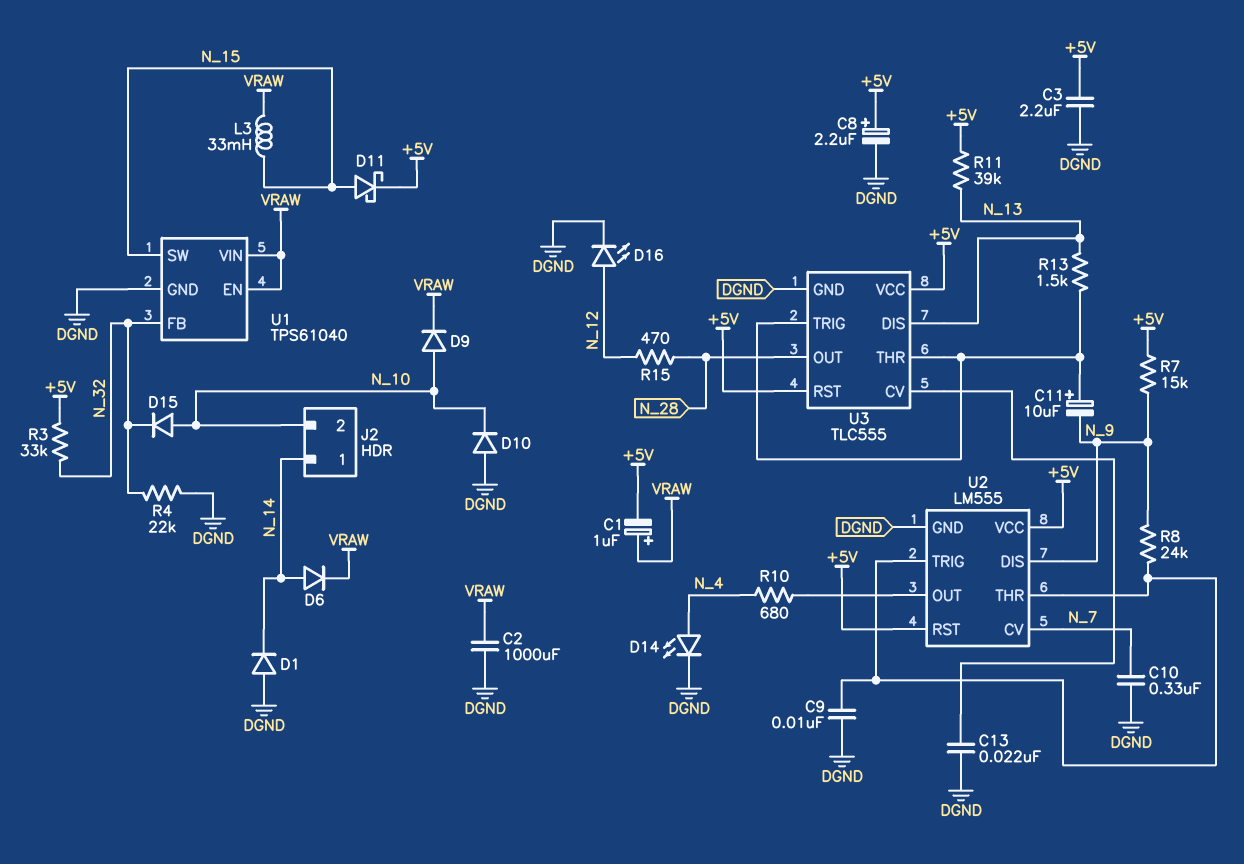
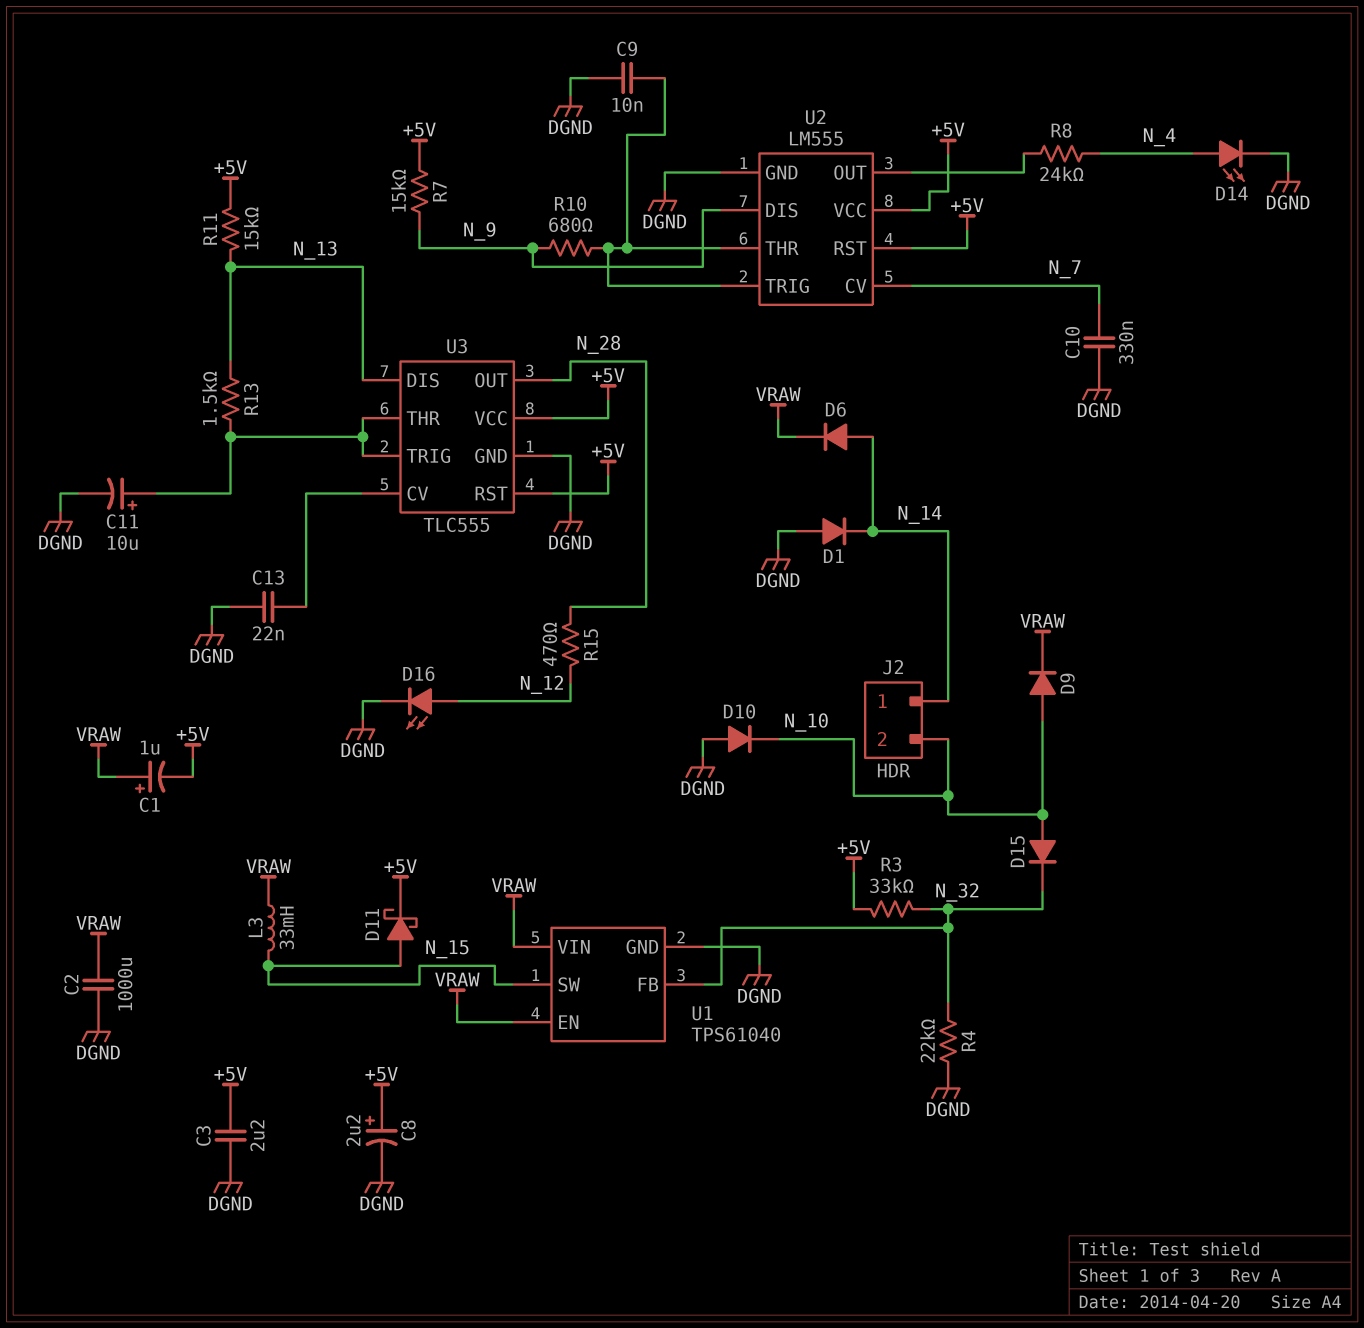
C11: 10uF (plus U3/THR, minus N_9) -> 10uF (plus U3/THR, minus DGND)
R8: 24k (N_9, U2/THR) -> 24k (N_4, U2/OUT)
R10: 680 (N_4, U2/OUT) -> 680 (N_9, U2/THR)
R11: 39k (+5V, N_13) -> 15k (+5V, N_13)

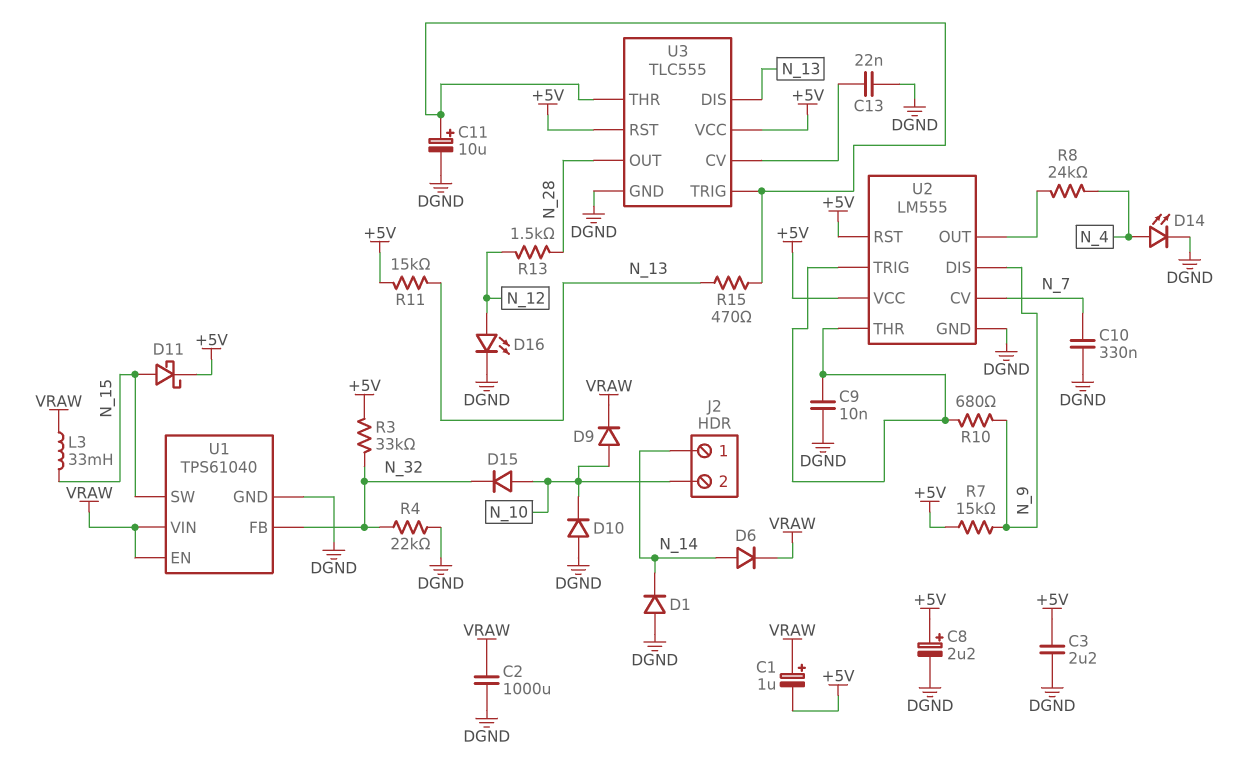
R13: 1.5k (N_13, U3/THR) -> 1.5k (N_12, N_28)
R15: 470 (N_12, N_28) -> 470 (N_13, U3/THR)

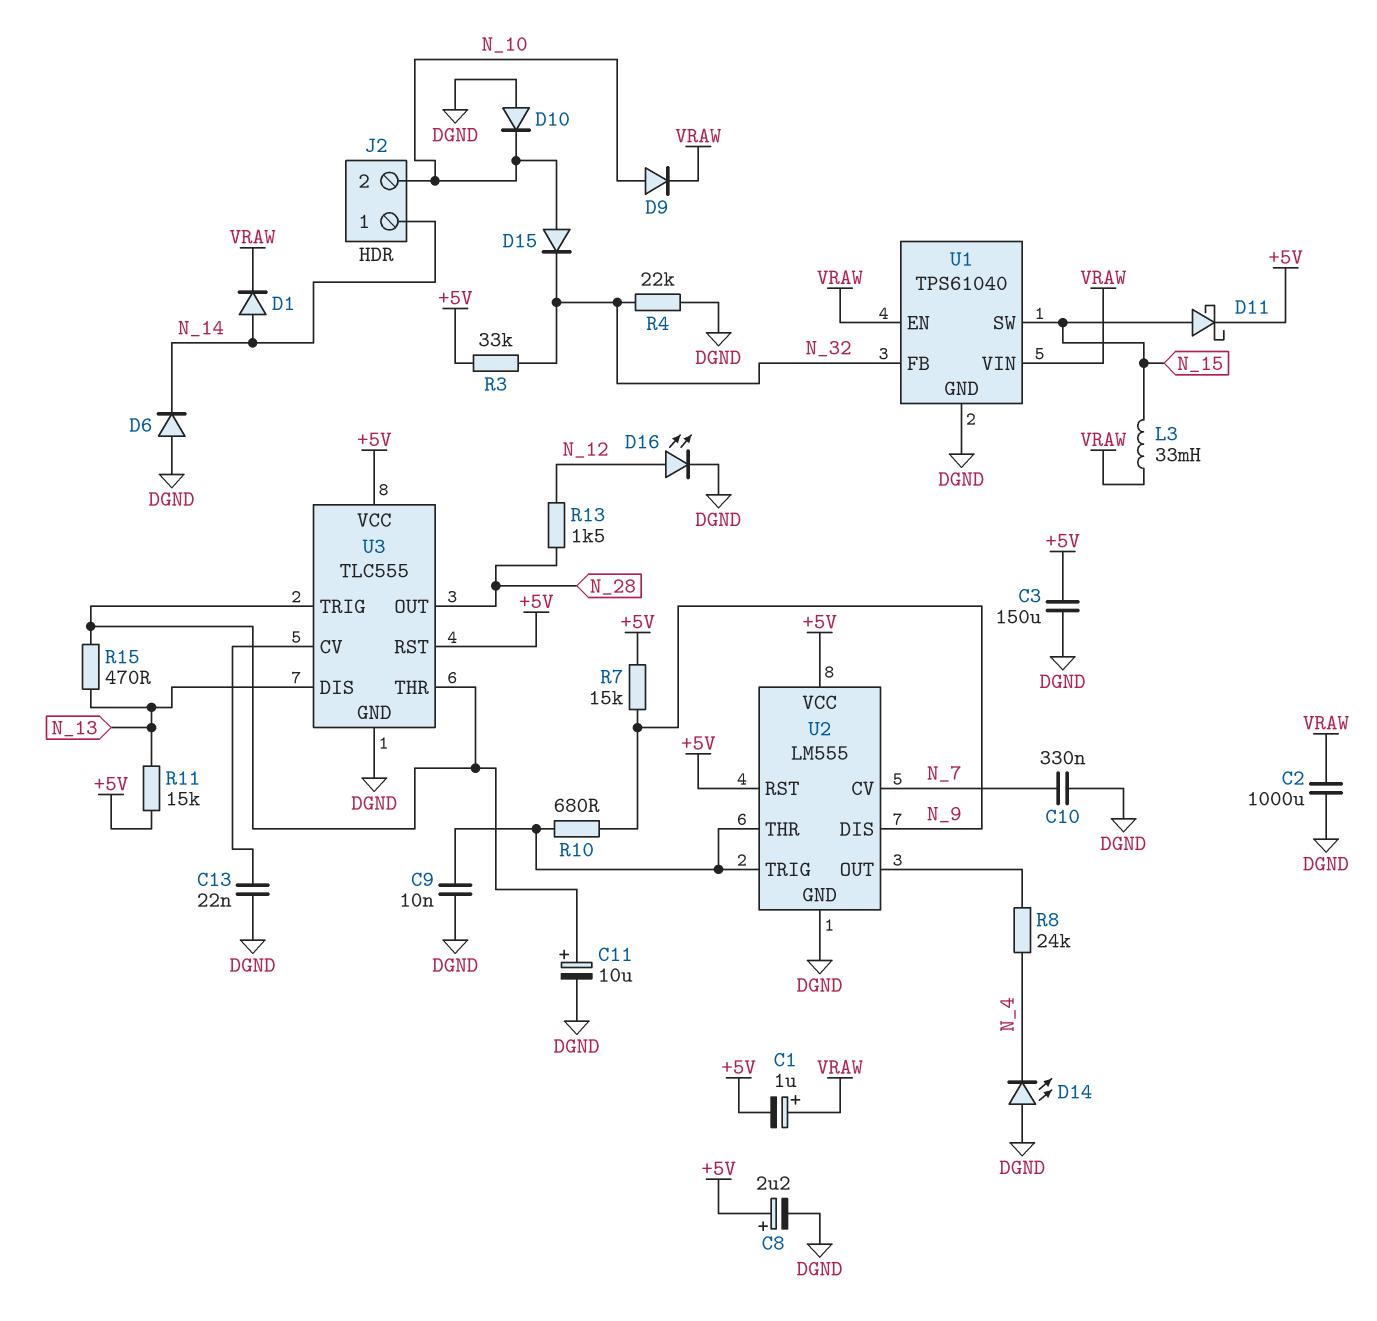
C3: 2.2uF (+5V, DGND) -> 150uF (+5V, DGND)
D1: diode (A DGND, K N_14) -> diode (A N_14, K VRAW)
D6: diode (A N_14, K VRAW) -> diode (A DGND, K N_14)
D14: LED (A N_4, K DGND) -> LED (A DGND, K N_4)

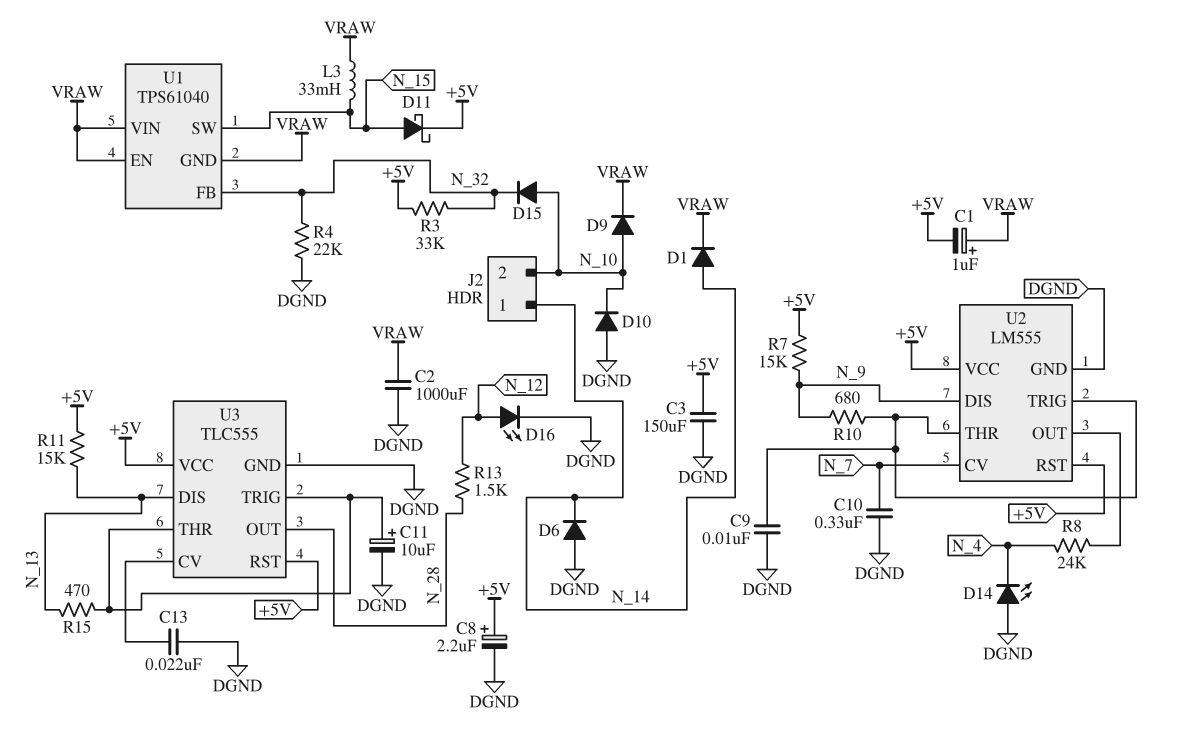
U1 pin GND: DGND -> VRAW

